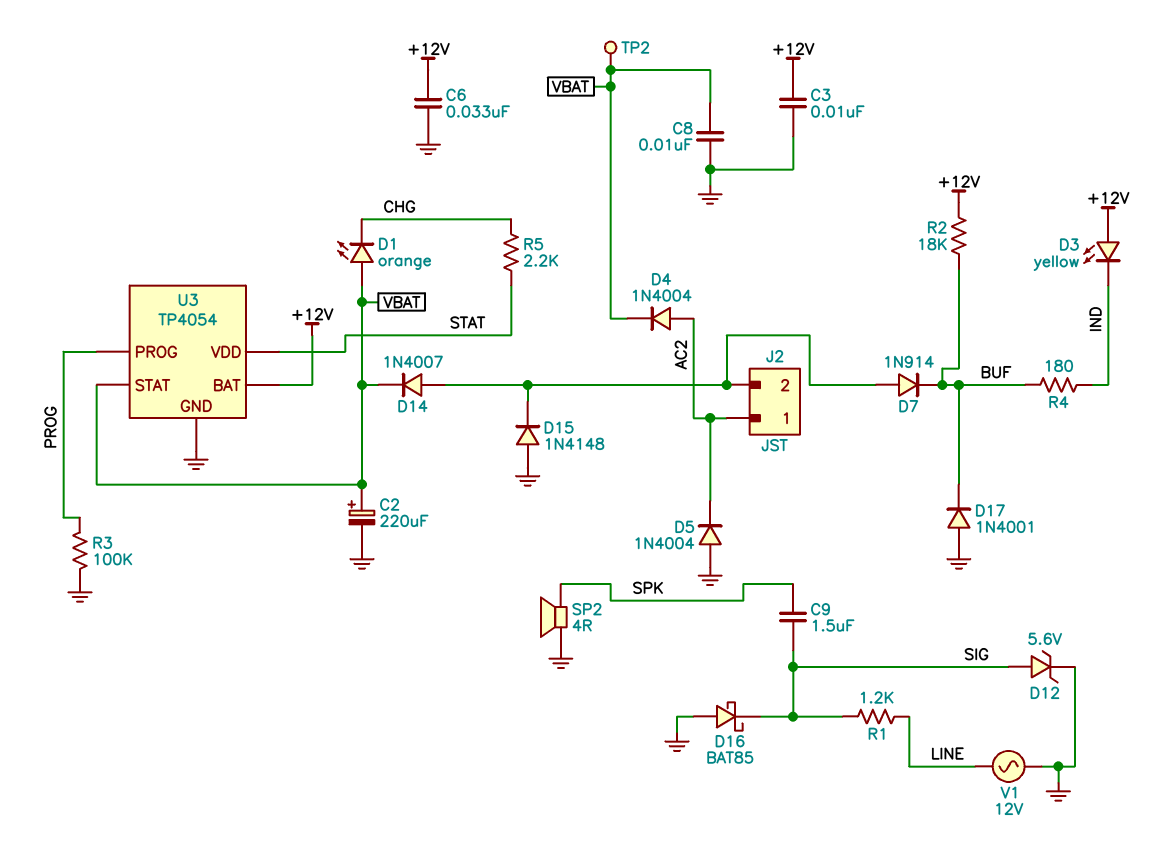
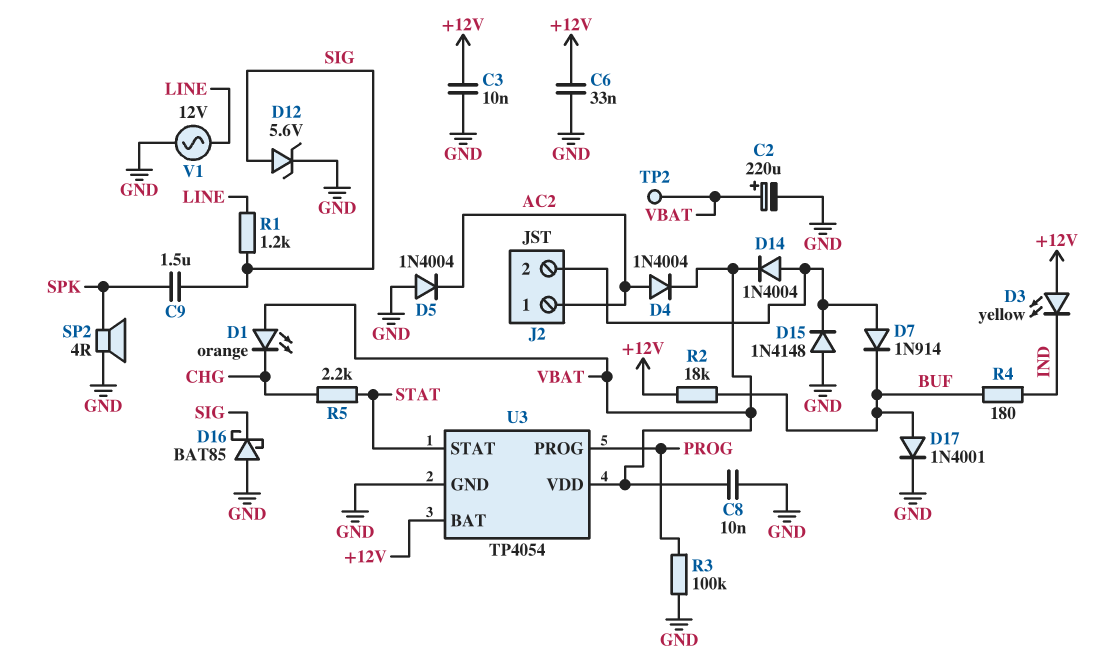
D14: diode 1N4007 (A J2/2, K VBAT) -> diode 1N4004 (A J2/2, K VBAT)
D17: diode 1N4001 (A GND, K BUF) -> diode 1N4001 (A BUF, K GND)
U3 pin STAT: VBAT -> STAT
U3 pin VDD: STAT -> VBAT

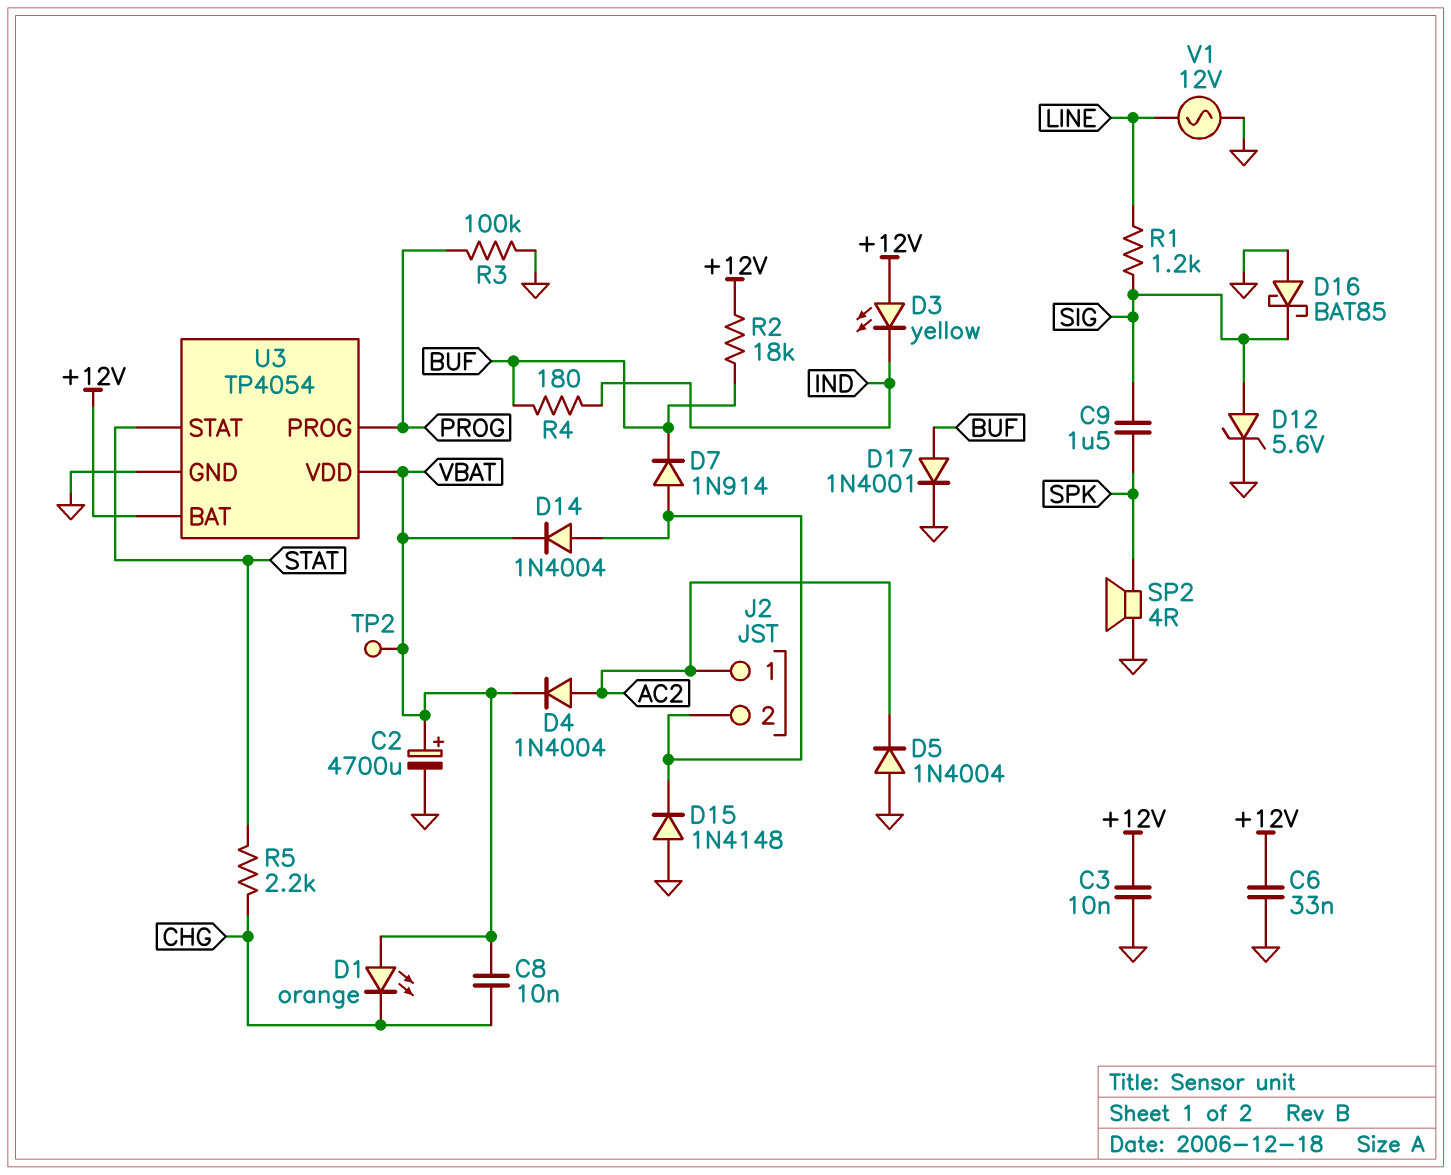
C2: 220uF (plus VBAT, minus GND) -> 4700uF (plus VBAT, minus GND)
C8: 10nF (GND, VBAT) -> 10nF (CHG, VBAT)

